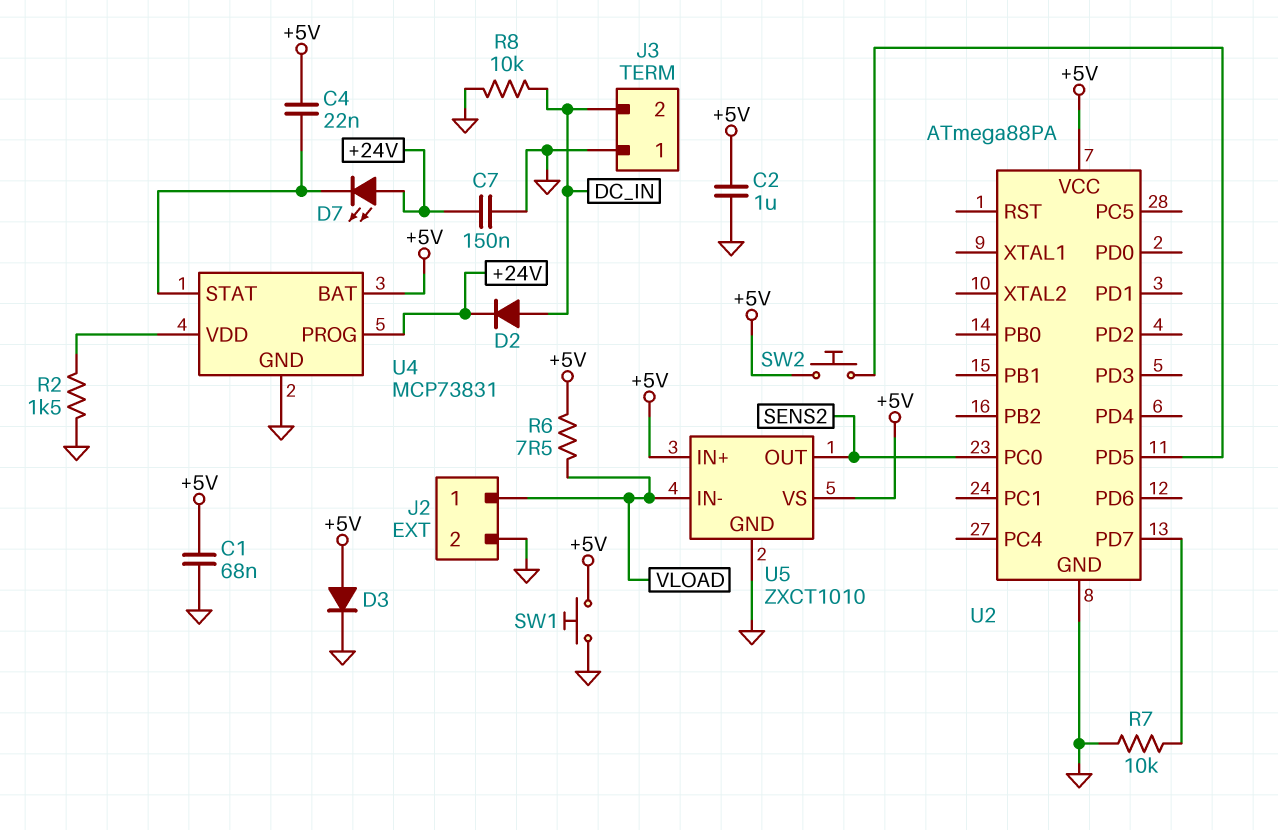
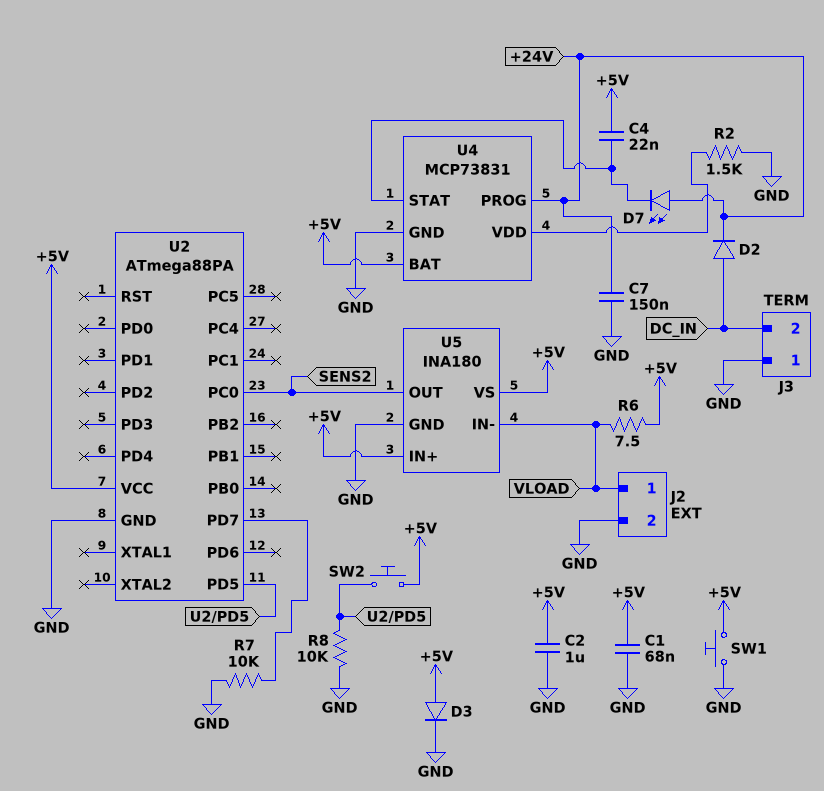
R8: 10k (DC_IN, GND) -> 10k (GND, U2/PD5)
U5: ZXCT1010 -> INA180

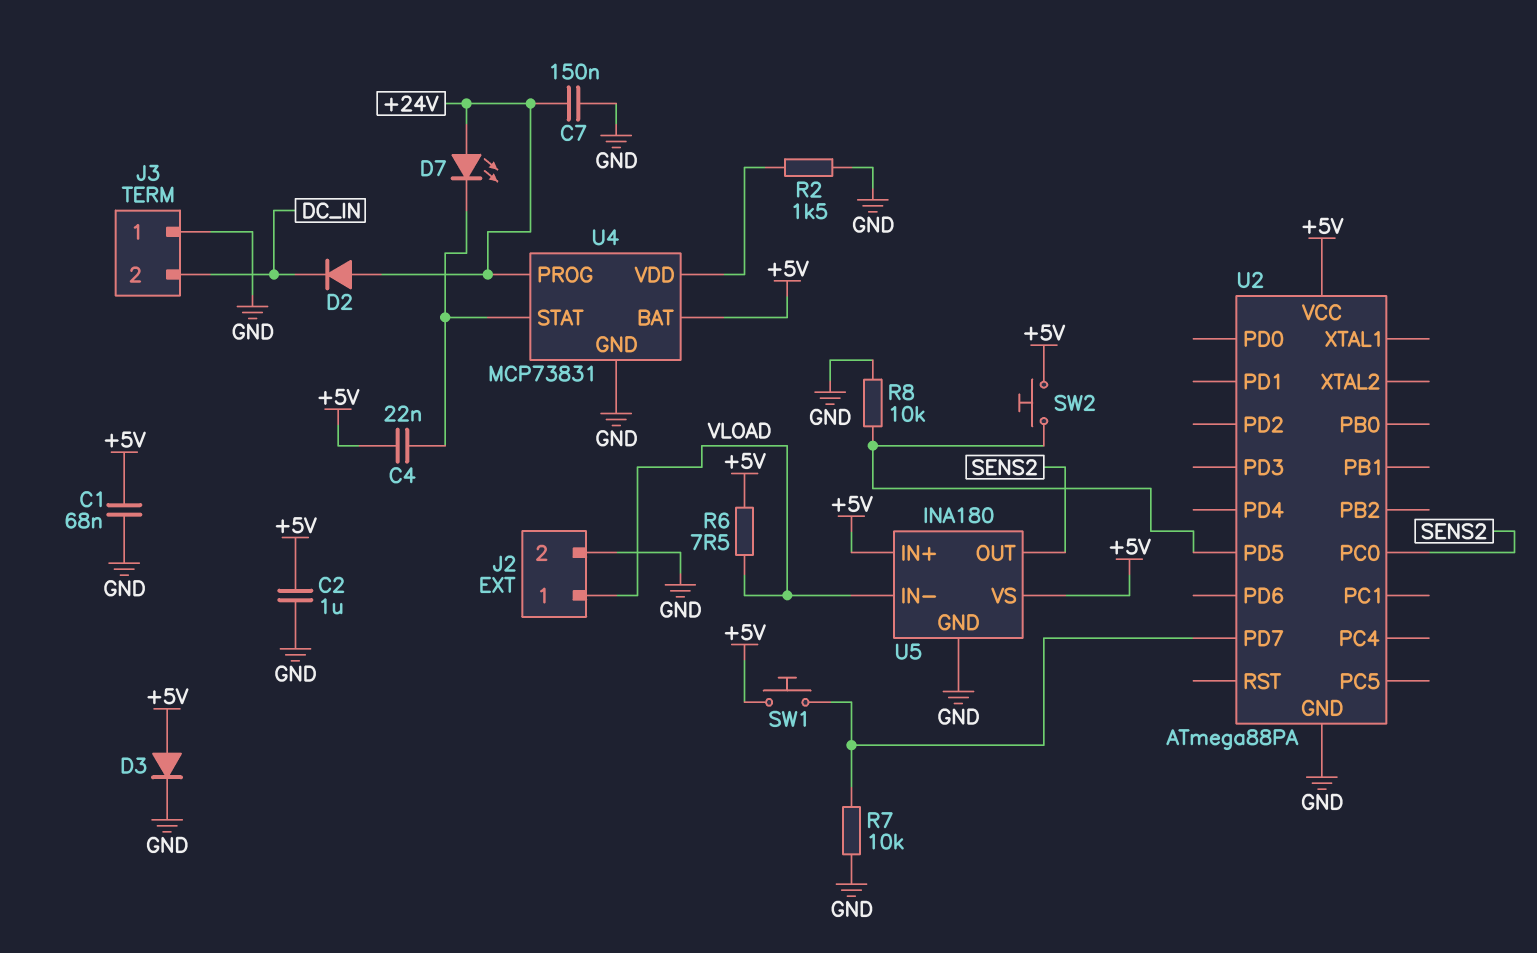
D2: diode (A DC_IN, K +24V) -> diode (A +24V, K DC_IN)
SW1: button (+5V, GND) -> button (+5V, U2/PD7)

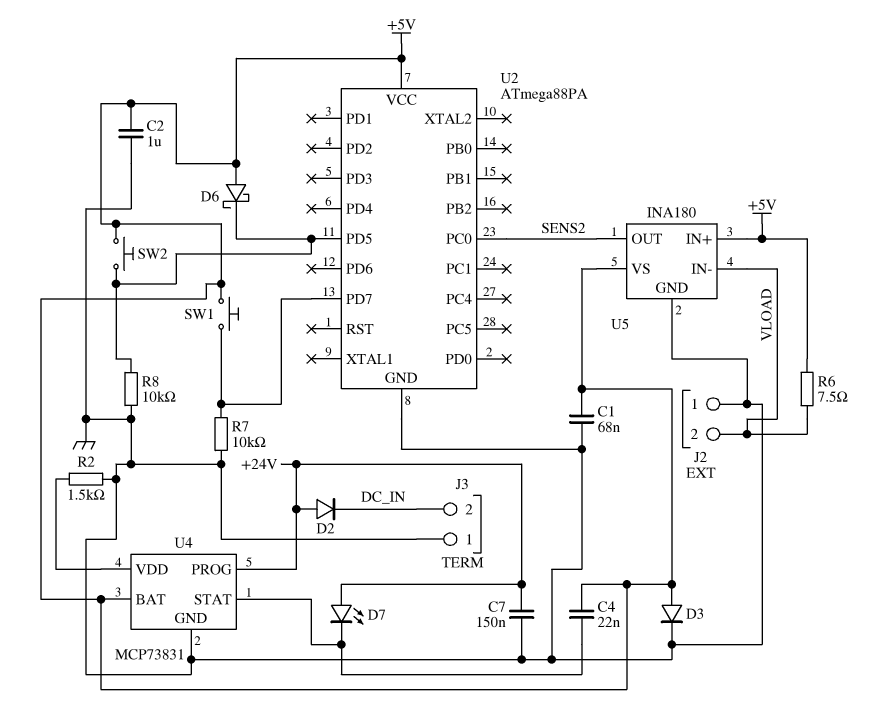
D6: none -> schottky (A +5V, K U2/PD5)
J2 pin 1: VLOAD -> GND
J2 pin 2: GND -> VLOAD

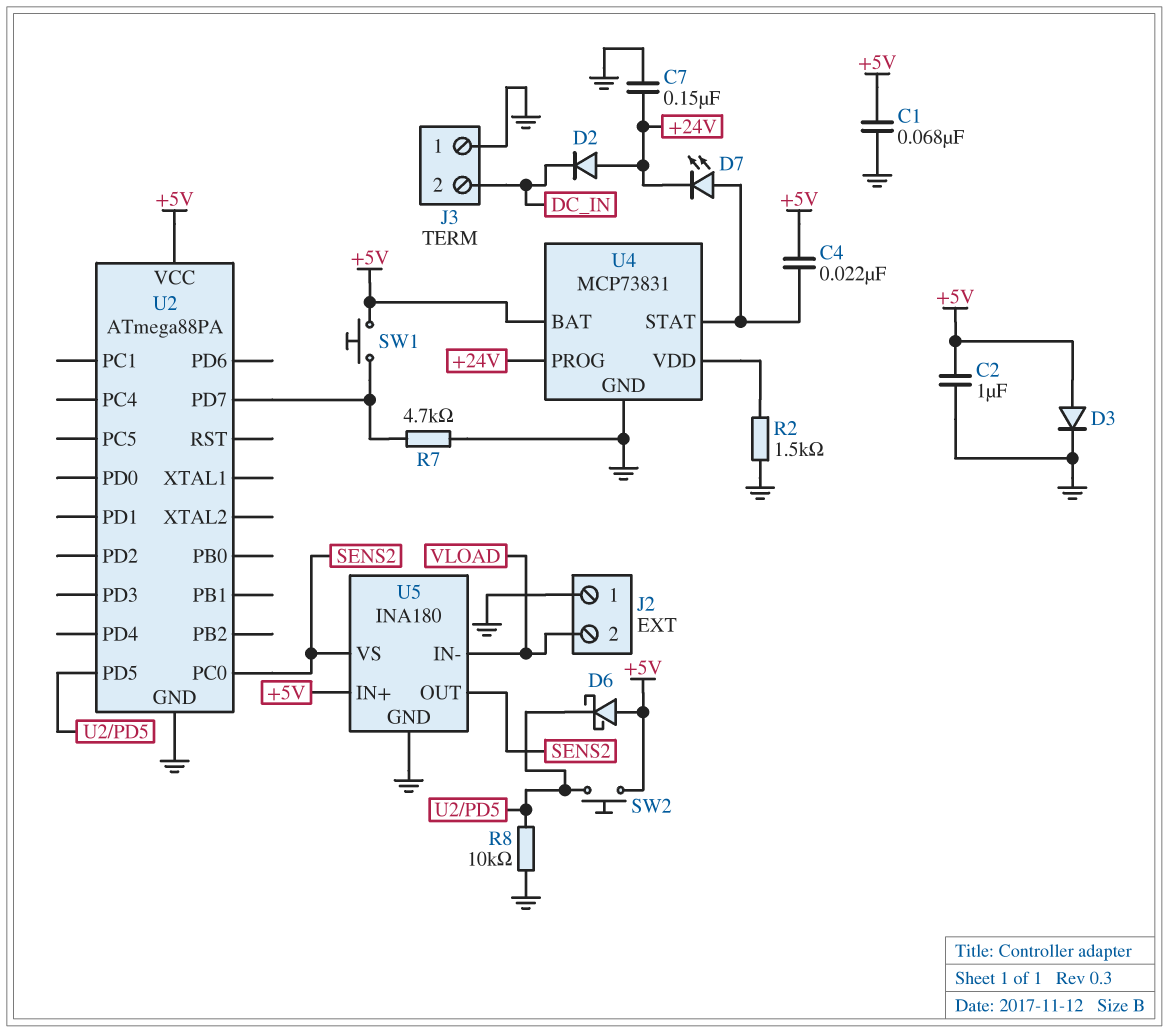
D7: LED (A +24V, K U4/STAT) -> LED (A U4/STAT, K +24V)
R6: 7.5 (+5V, VLOAD) -> none
R7: 10k (GND, U2/PD7) -> 4.7k (GND, U2/PD7)
U5 pin VS: +5V -> SENS2

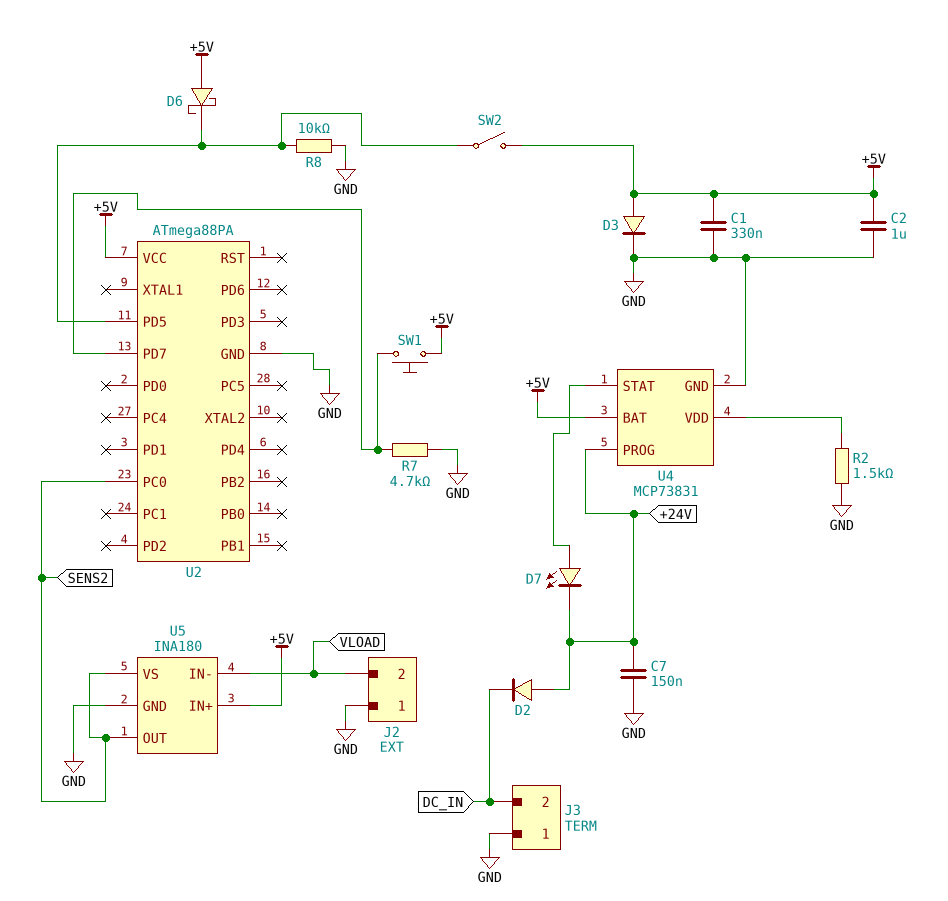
C1: 68nF (+5V, GND) -> 330nF (+5V, GND)
C4: 22nF (+5V, U4/STAT) -> none
SW2: button (+5V, U2/PD5) -> switch (+5V, U2/PD5)

